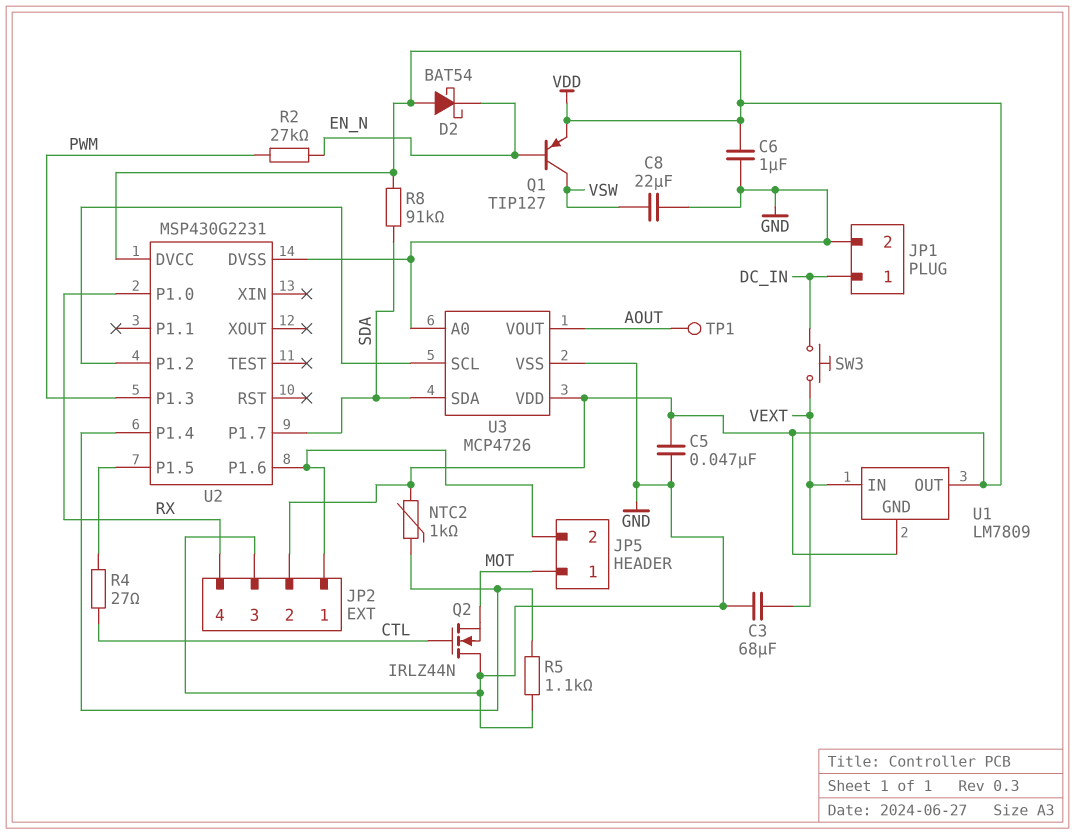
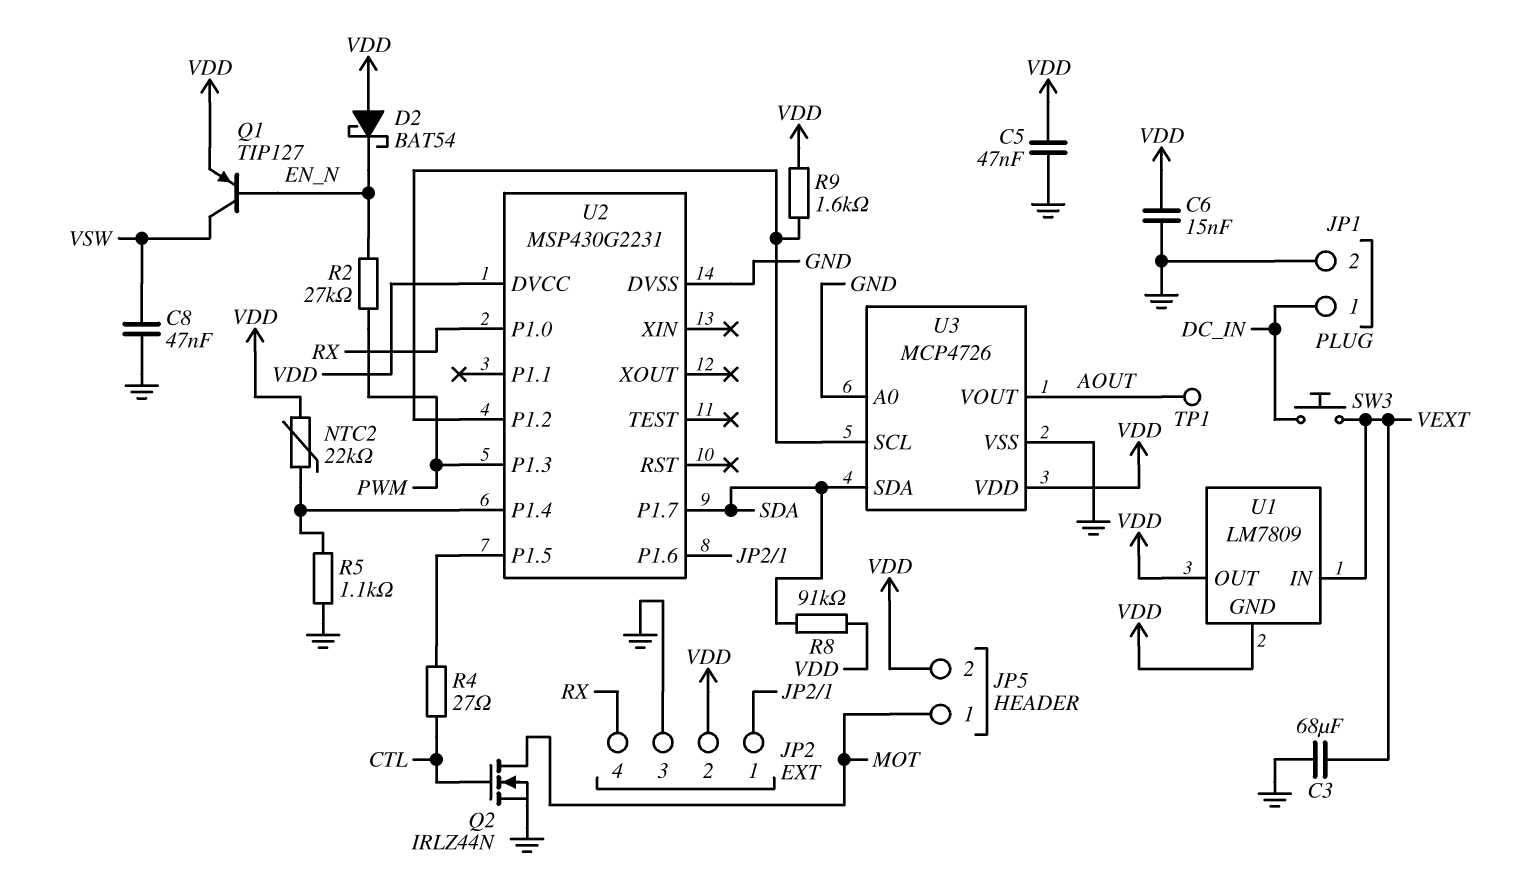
C6: 1uF (GND, VDD) -> 15nF (GND, VDD)
C8: 22uF (GND, VSW) -> 47nF (GND, VSW)
JP5 pin 2: JP2/1 -> VDD
NTC2: 1k (U2/P1.4, VDD) -> 22k (U2/P1.4, VDD)
Q2: NMOS IRLZ44N (G CTL, D GND, S MOT) -> NMOS IRLZ44N (G CTL, D MOT, S GND)
R9: none -> 1.6k (U2/P1.2, VDD)

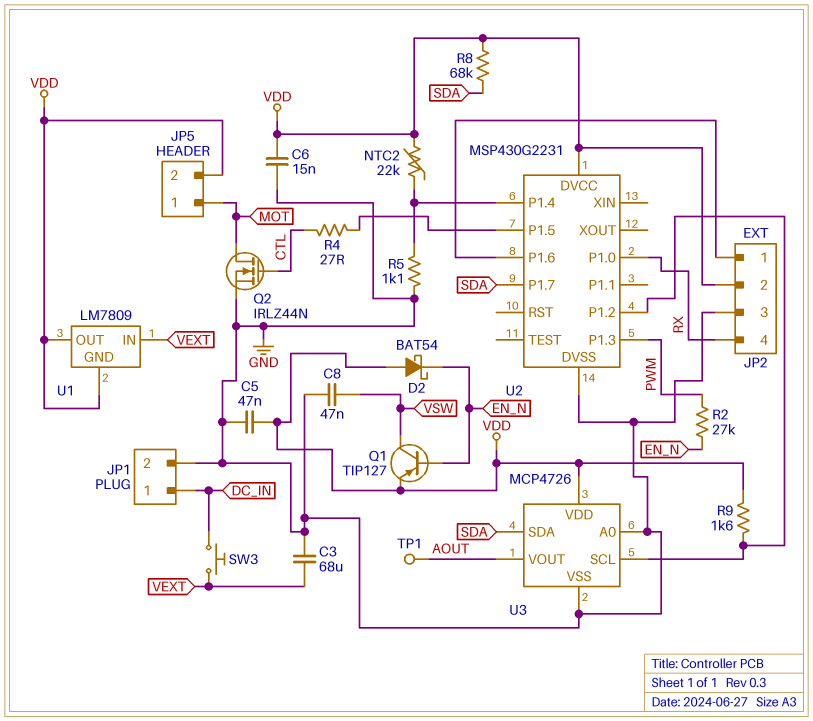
R8: 91k (SDA, VDD) -> 68k (SDA, VDD)

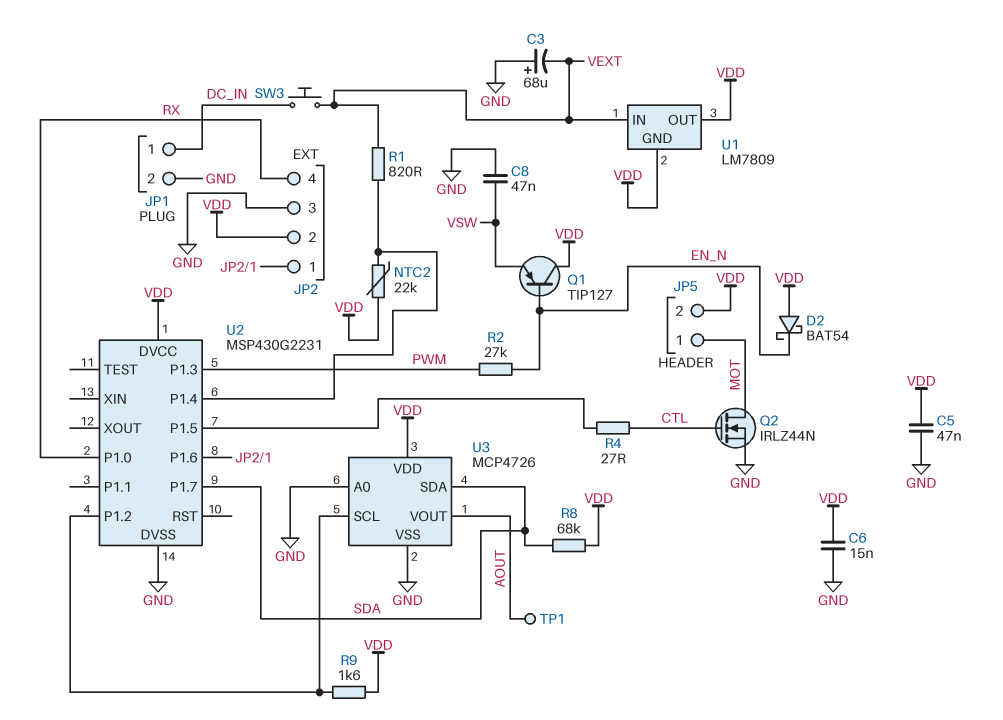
C3: 68uF (GND, VEXT) -> 68uF (plus GND, minus VEXT)
Q1: PNP TIP127 (B EN_N, C VSW, E VDD) -> PNP TIP127 (B EN_N, C VDD, E VSW)
R1: none -> 820 (U2/P1.4, VEXT)
R5: 1.1k (GND, U2/P1.4) -> none

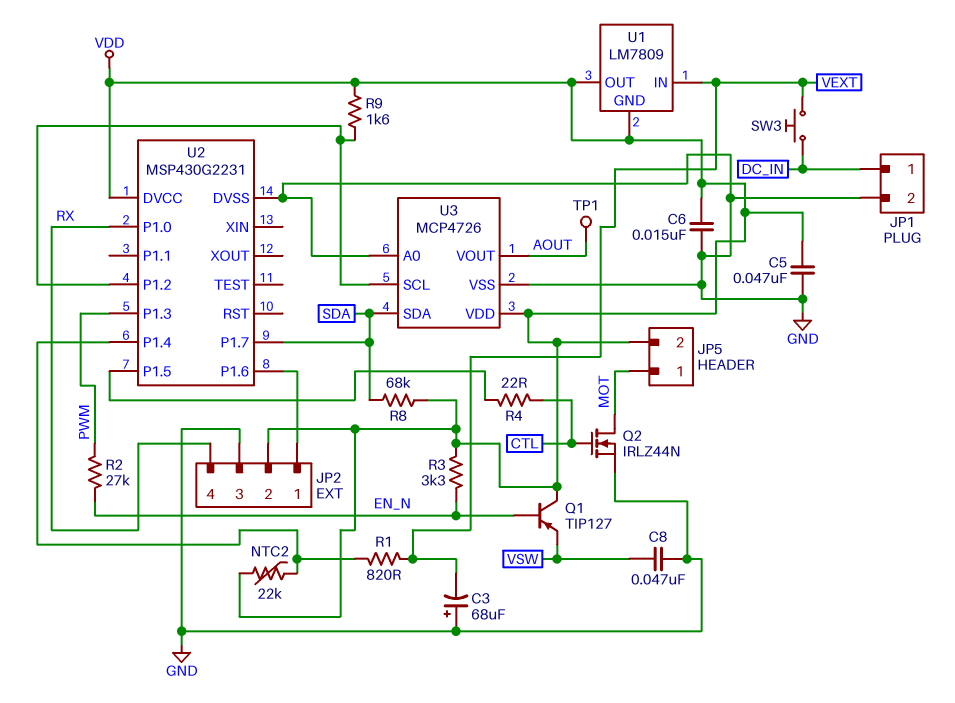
D2: schottky BAT54 (A VDD, K EN_N) -> none
R3: none -> 3.3k (EN_N, VDD)
R4: 27 (CTL, U2/P1.5) -> 22 (CTL, U2/P1.5)

